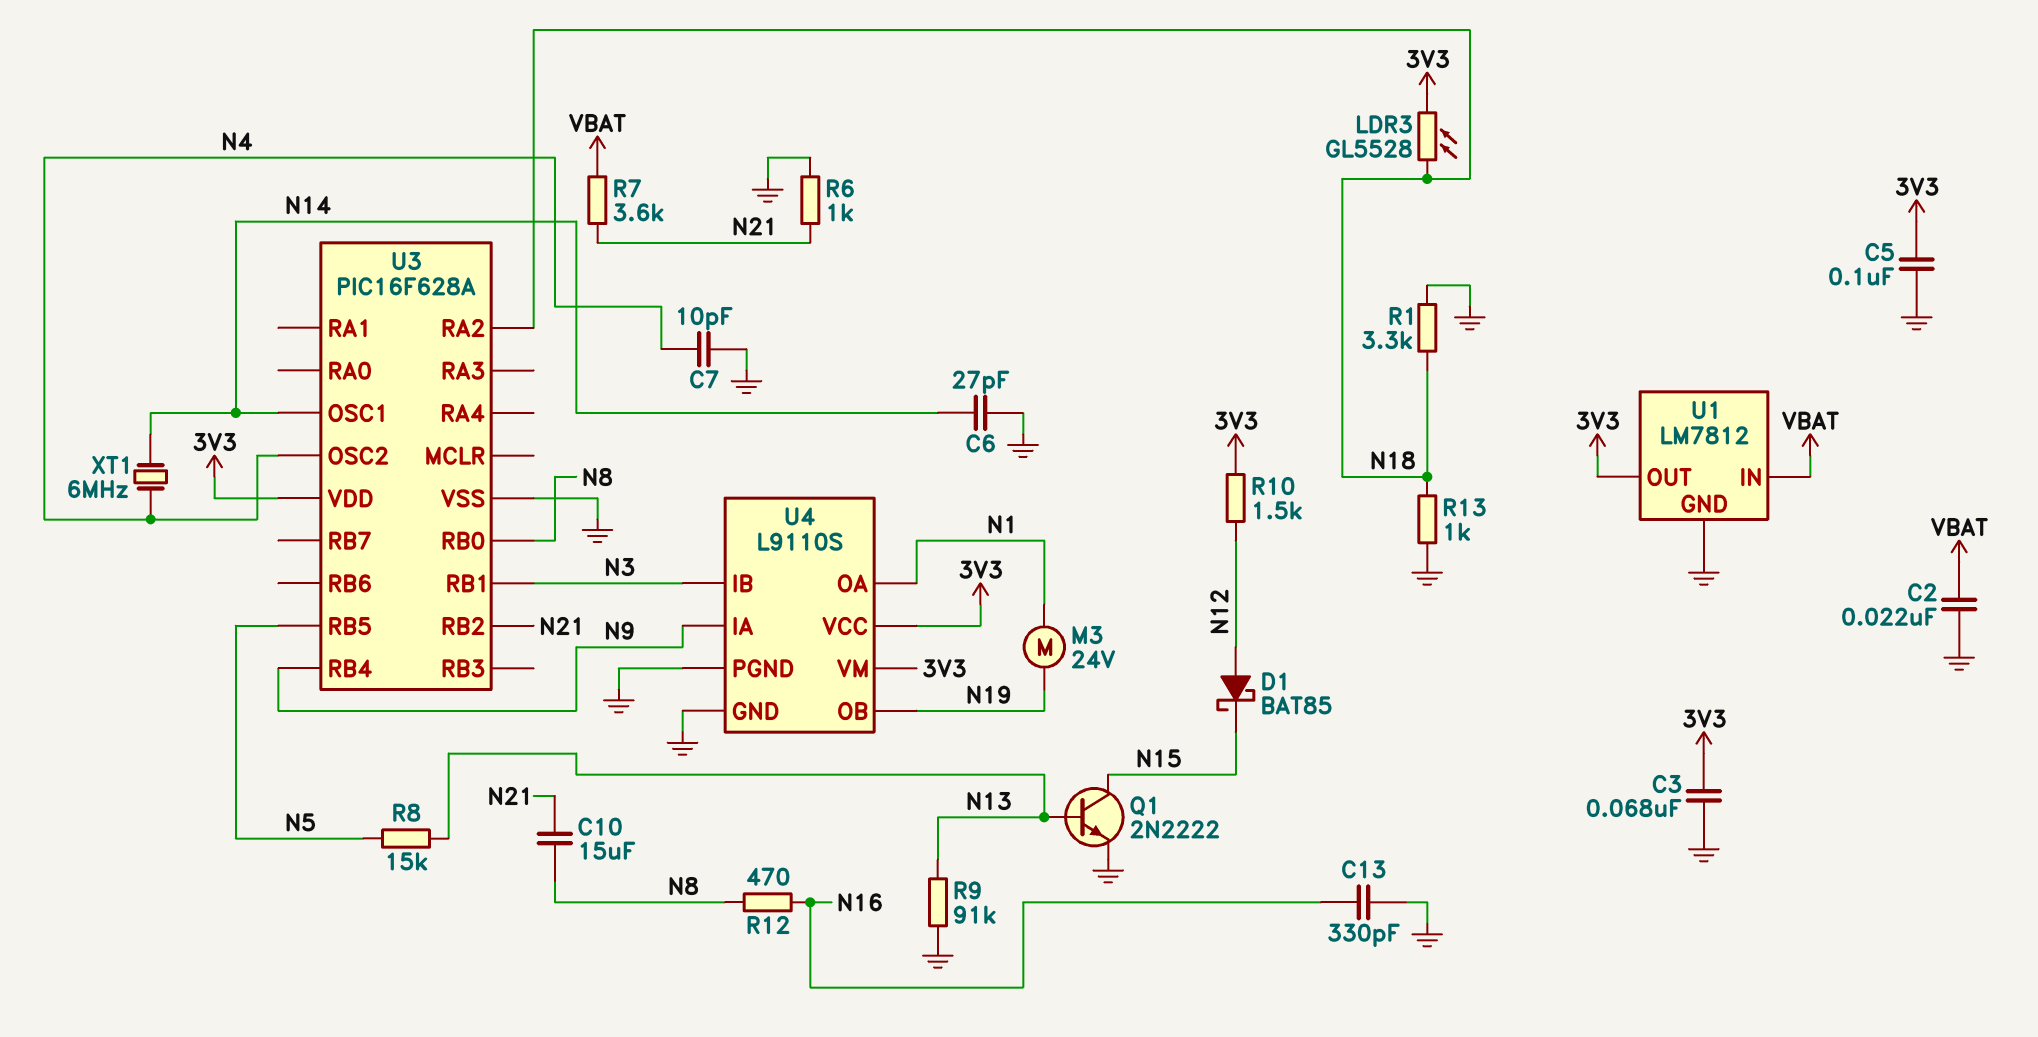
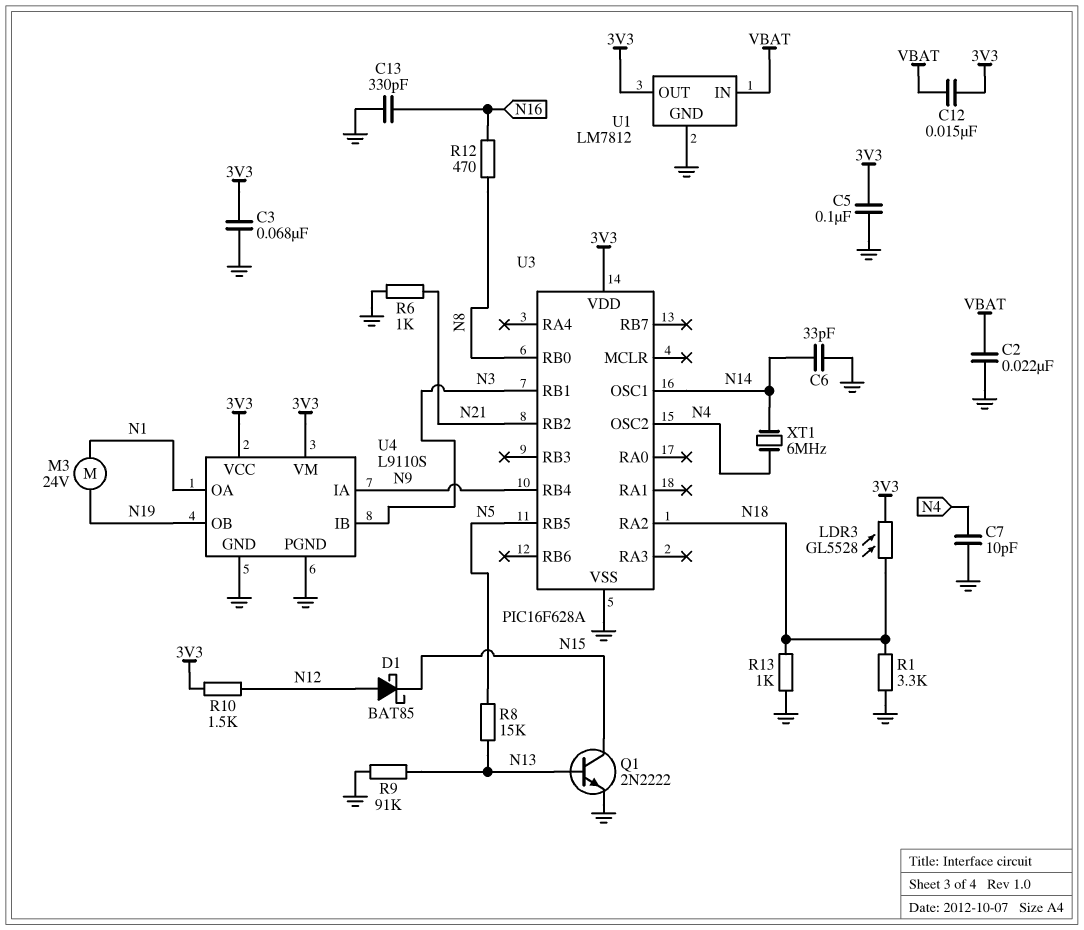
C6: 27pF (GND, N14) -> 33pF (GND, N14)
C10: 15uF (N8, N21) -> none
C12: none -> 15nF (3V3, VBAT)
R7: 3.6k (N21, VBAT) -> none

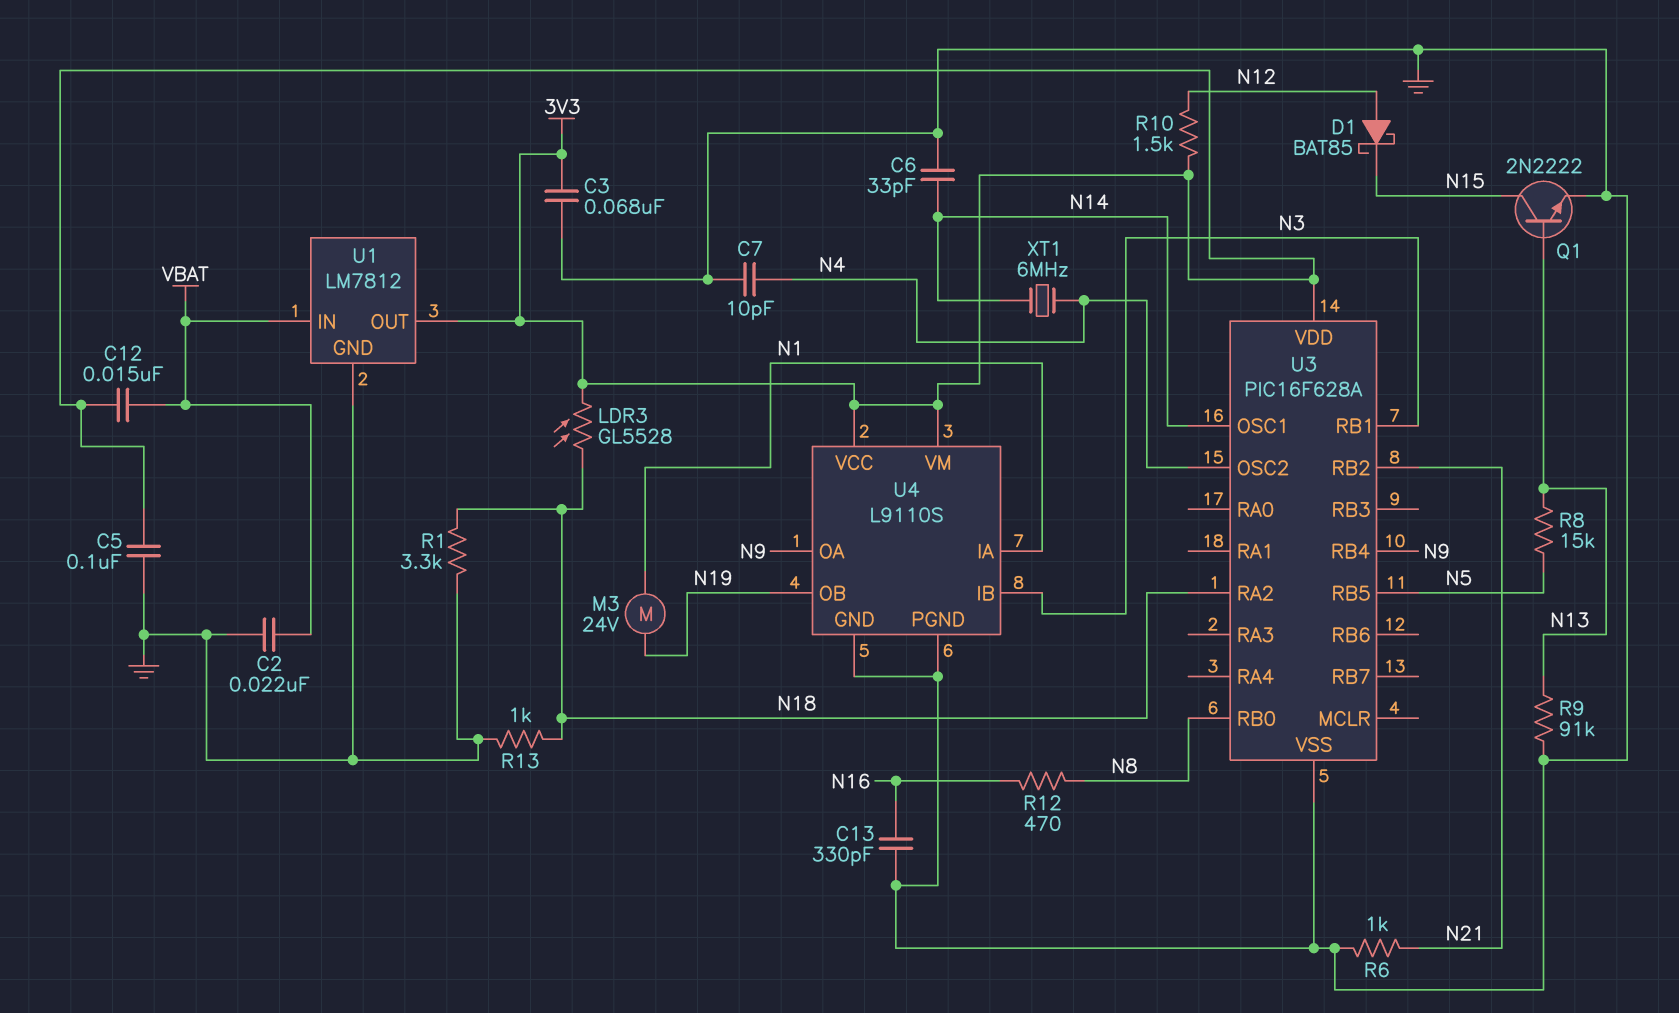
U4 pin IA: N9 -> N1
U4 pin OA: N1 -> N9

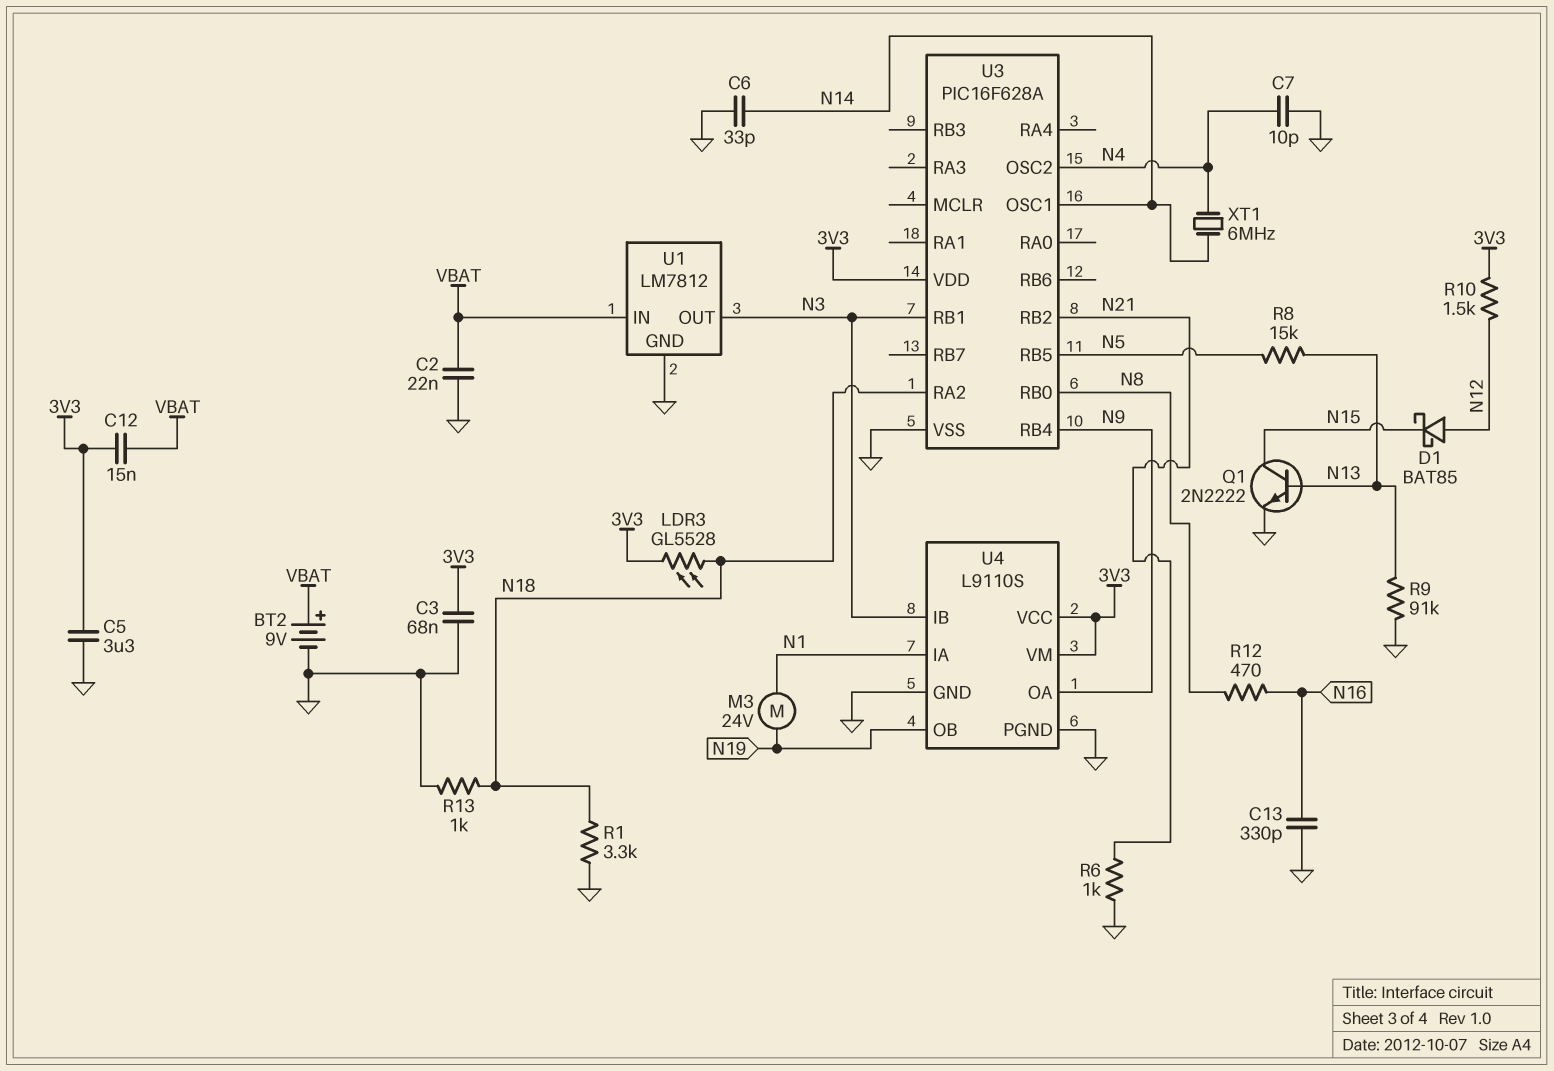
BT2: none -> 9V (plus VBAT, minus GND)
C5: 100nF (3V3, GND) -> 3.3uF (3V3, GND)
U1 pin OUT: 3V3 -> N3

